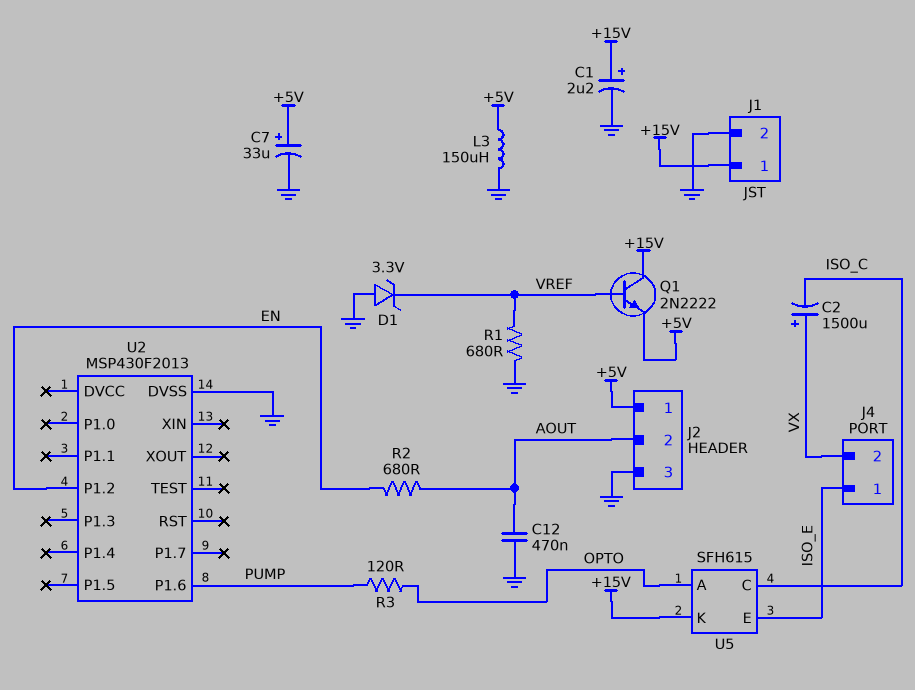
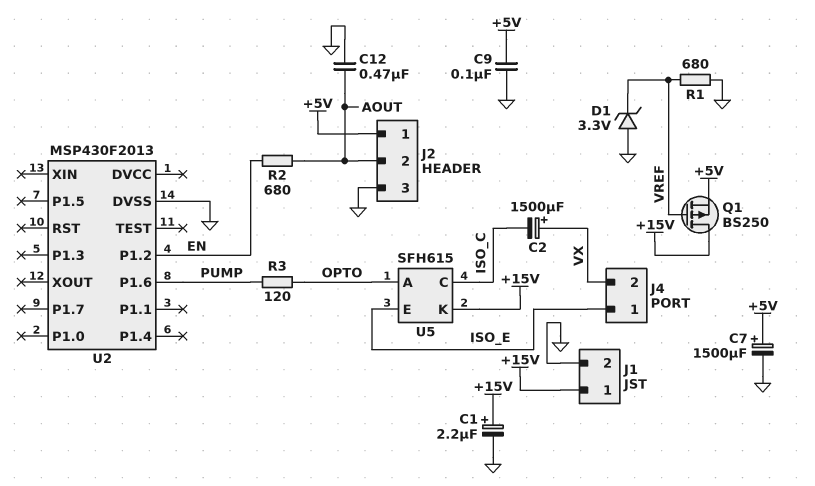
C7: 33uF (plus +5V, minus GND) -> 1500uF (plus +5V, minus GND)
C9: none -> 100nF (+5V, GND)
L3: 150uH (+5V, GND) -> none
Q1: NPN 2N2222 (B VREF, C +15V, E +5V) -> PMOS BS250 (G VREF, D +15V, S +5V)

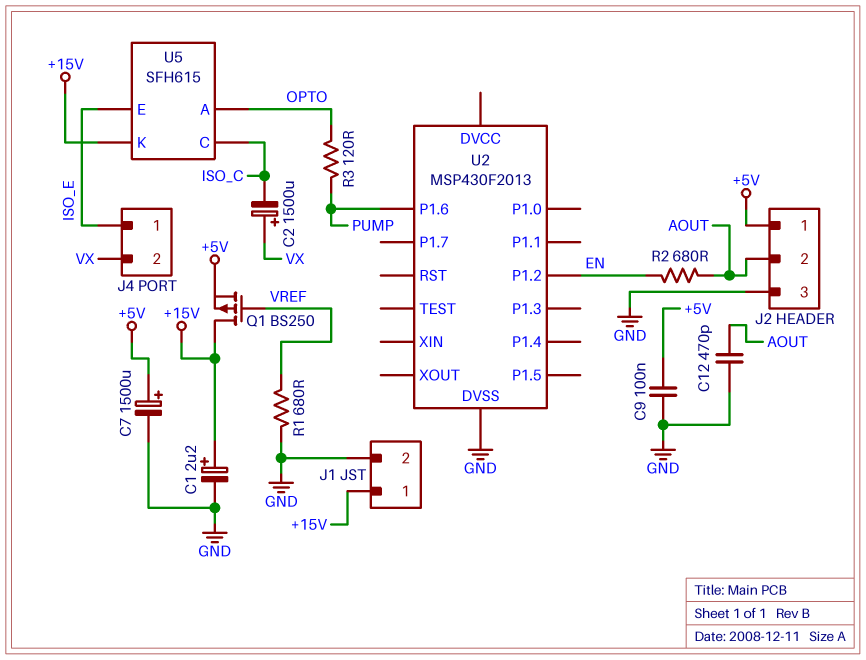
C12: 470nF (AOUT, GND) -> 470pF (AOUT, GND)
D1: zener 3.3V (A GND, K VREF) -> none

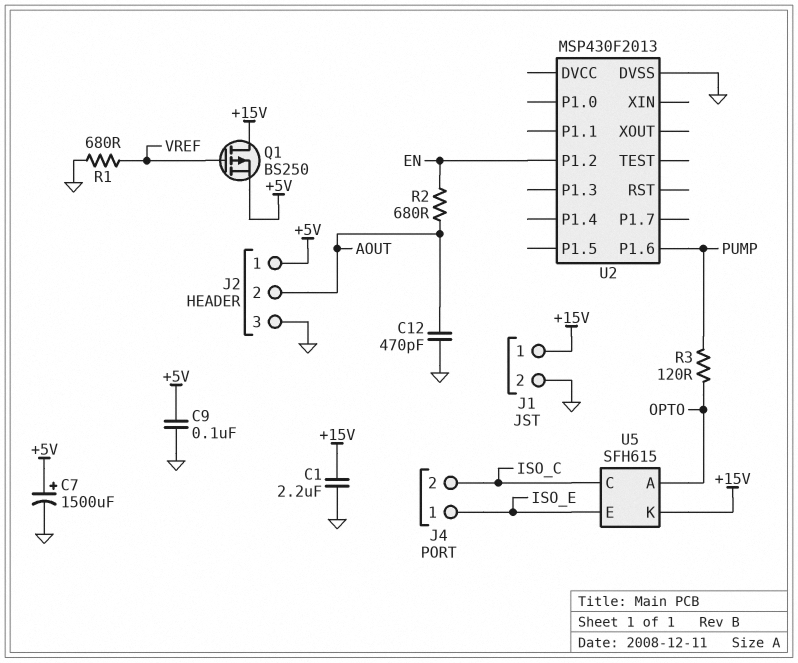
C1: 2.2uF (plus +15V, minus GND) -> 2.2uF (+15V, GND)
C2: 1500uF (plus VX, minus ISO_C) -> none
J4 pin 2: VX -> ISO_C

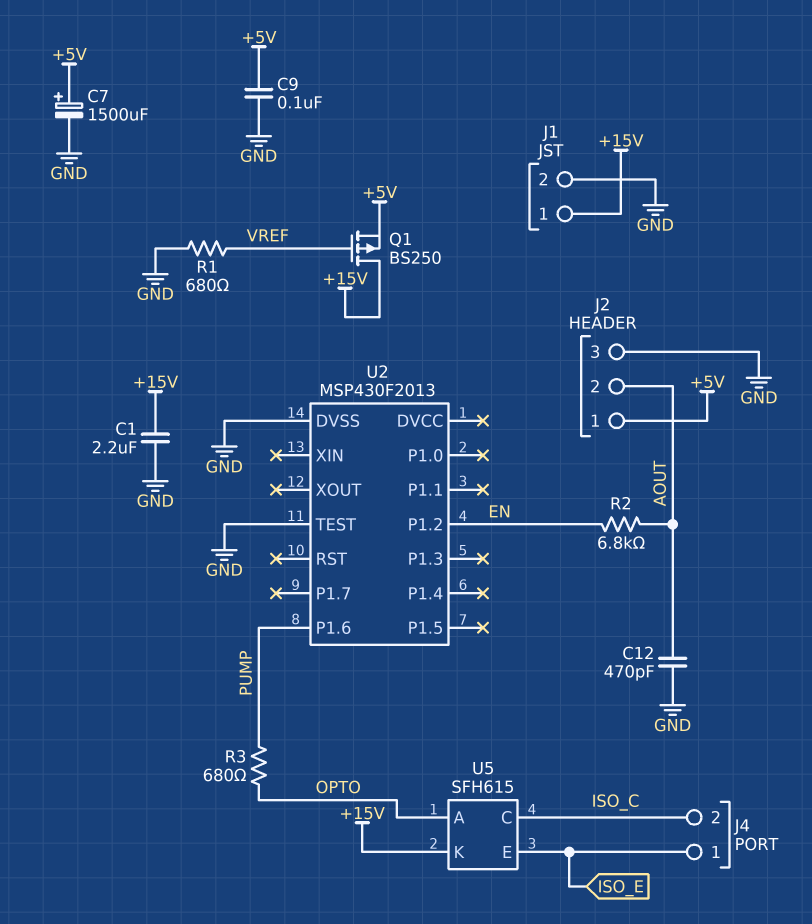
R2: 680 (AOUT, EN) -> 6.8k (AOUT, EN)
R3: 120 (OPTO, PUMP) -> 680 (OPTO, PUMP)
U2 pin TEST: none -> GND

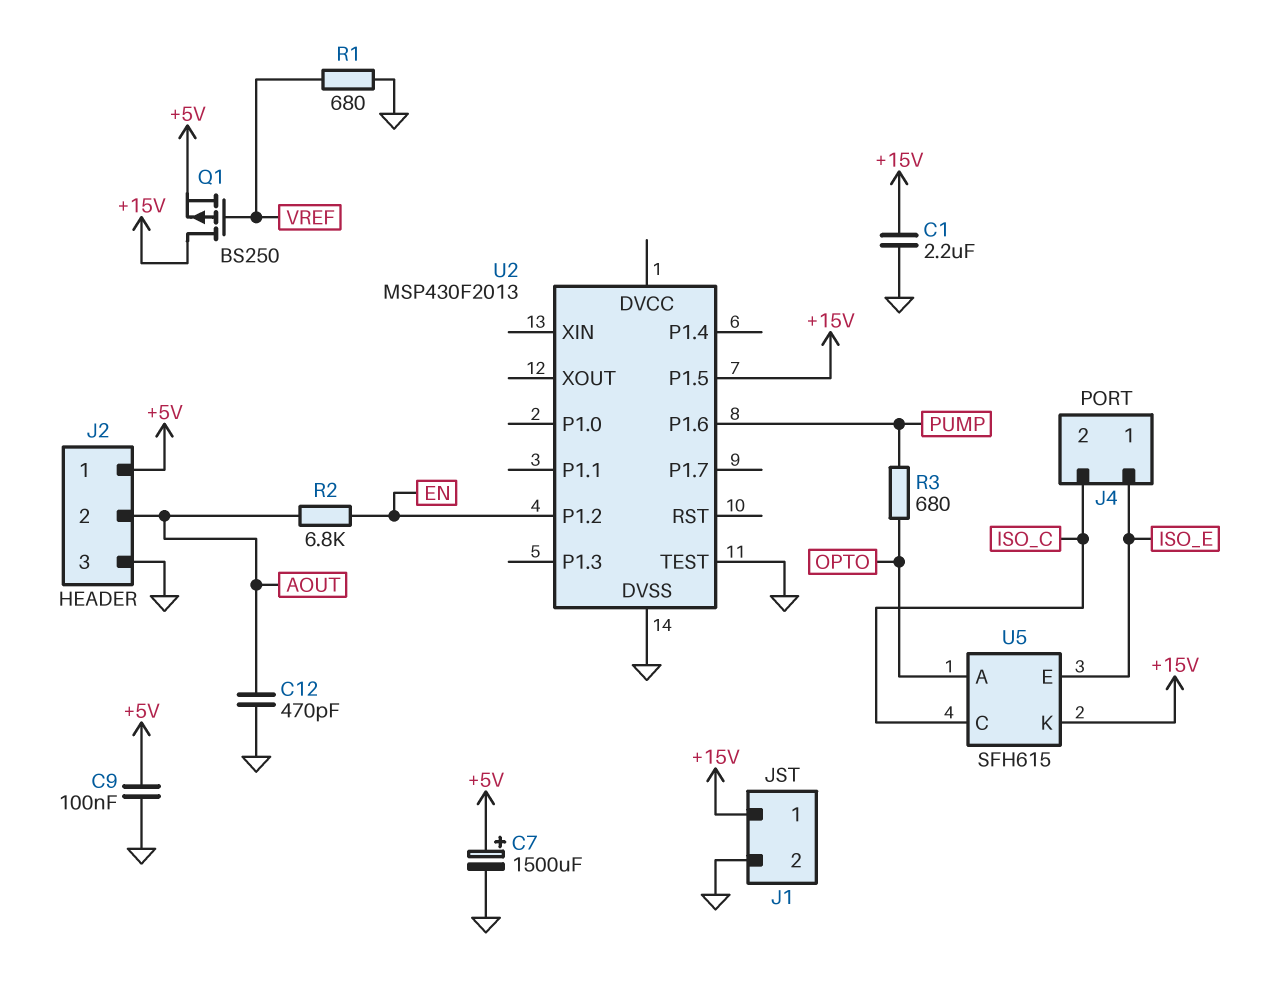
U2 pin P1.5: none -> +15V

